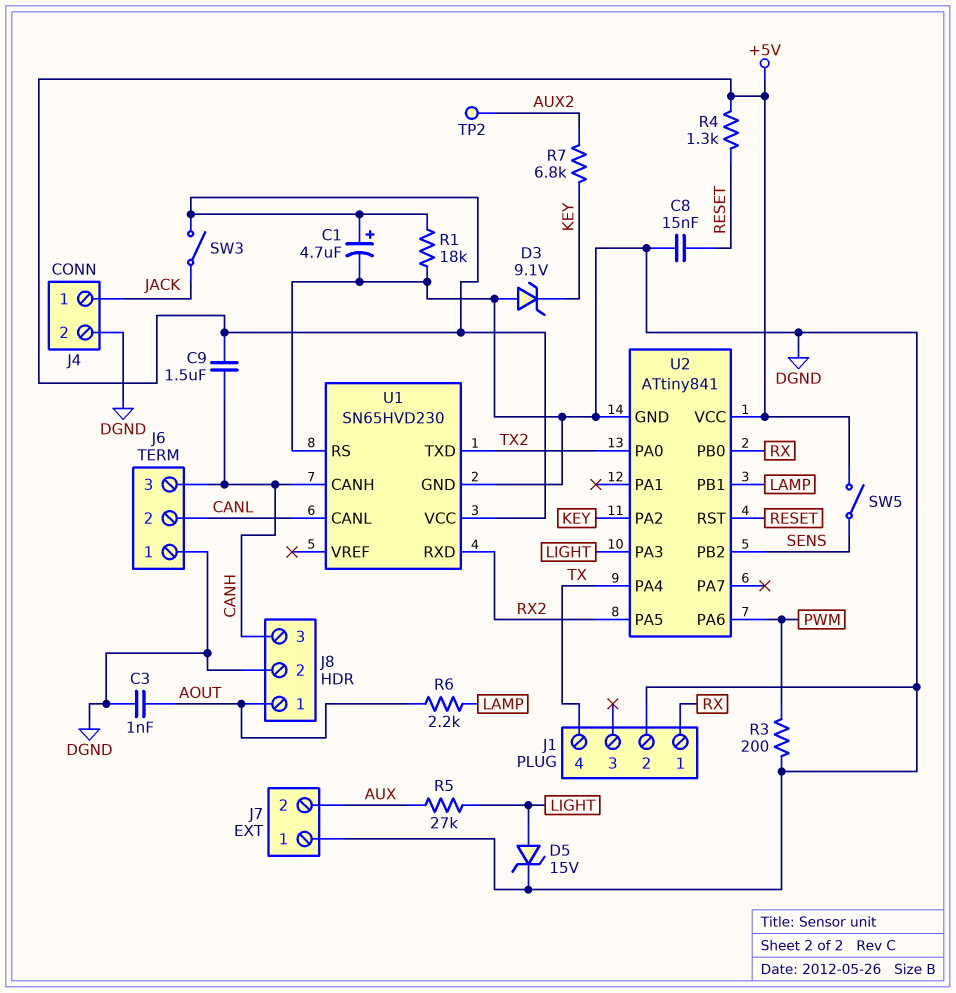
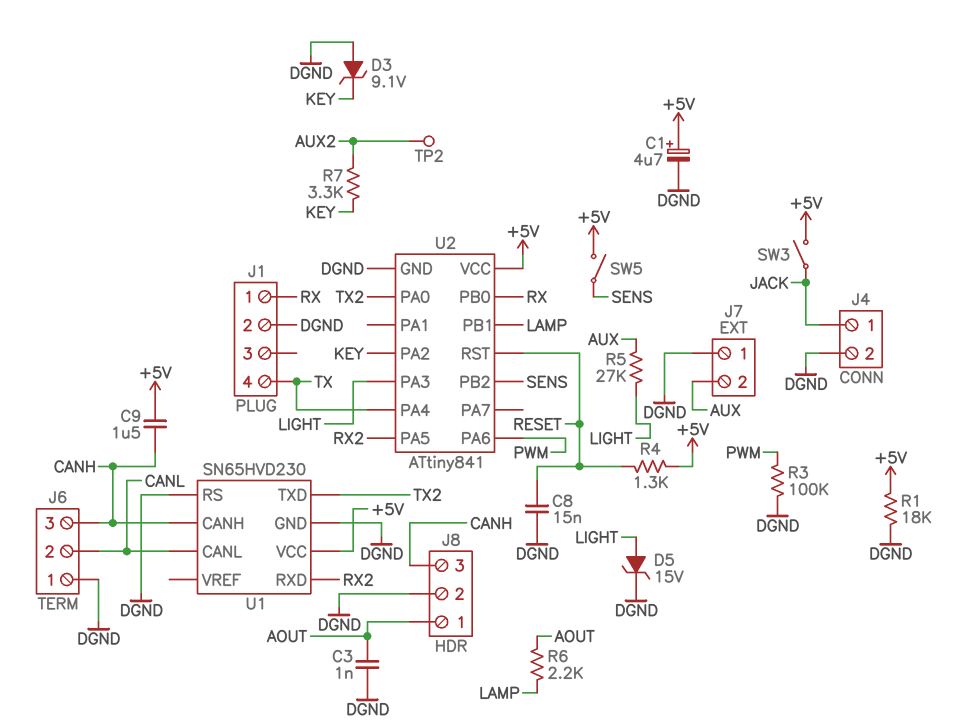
R3: 200 (DGND, PWM) -> 100k (DGND, PWM)
R7: 6.8k (AUX2, KEY) -> 3.3k (AUX2, KEY)

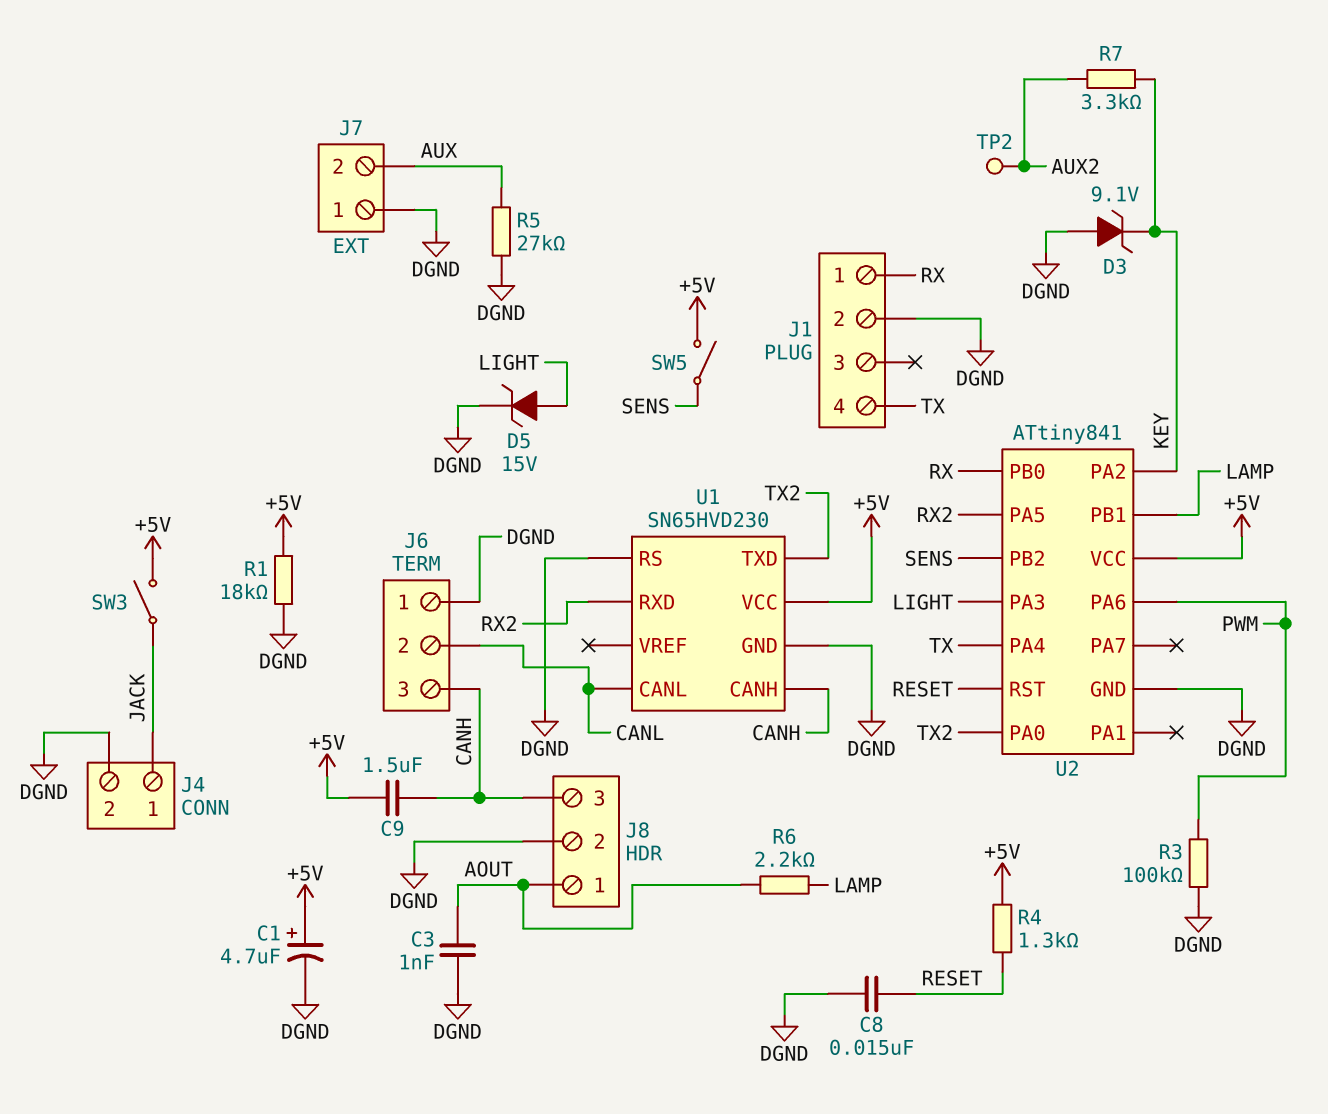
R5: 27k (AUX, LIGHT) -> 27k (AUX, DGND)

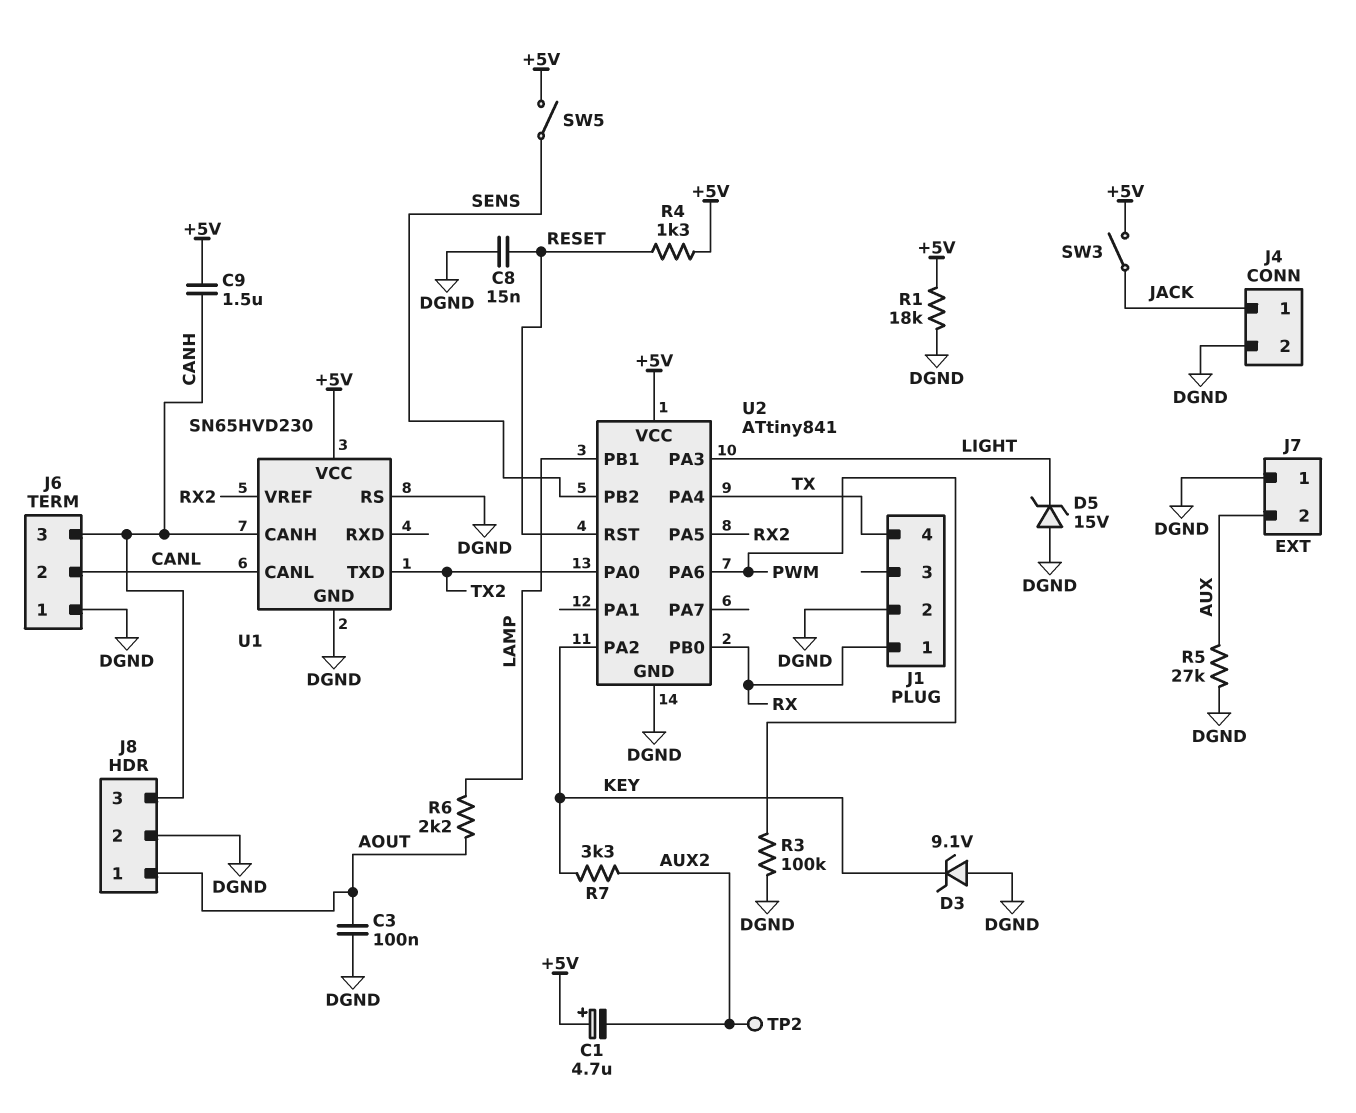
C1: 4.7uF (plus +5V, minus DGND) -> 4.7uF (plus +5V, minus AUX2)
C3: 1nF (AOUT, DGND) -> 100nF (AOUT, DGND)
D5: zener 15V (A LIGHT, K DGND) -> zener 15V (A DGND, K LIGHT)
U1 pin RXD: RX2 -> none
U1 pin VREF: none -> RX2

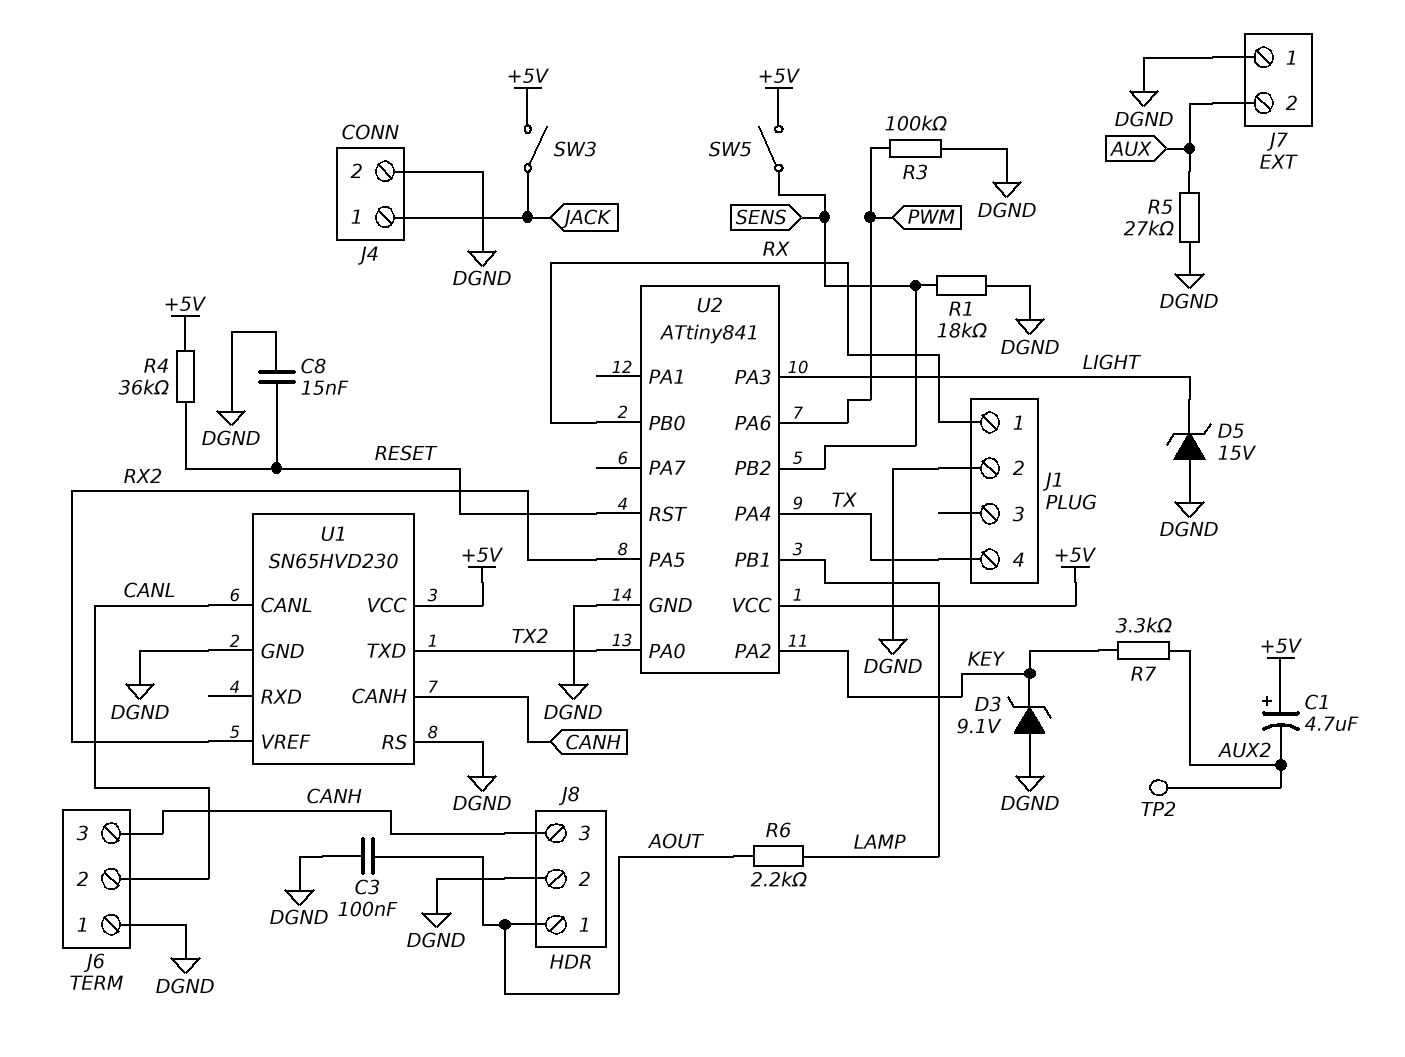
C9: 1.5uF (+5V, CANH) -> none
R1: 18k (+5V, DGND) -> 18k (DGND, SENS)
R4: 1.3k (+5V, RESET) -> 36k (+5V, RESET)

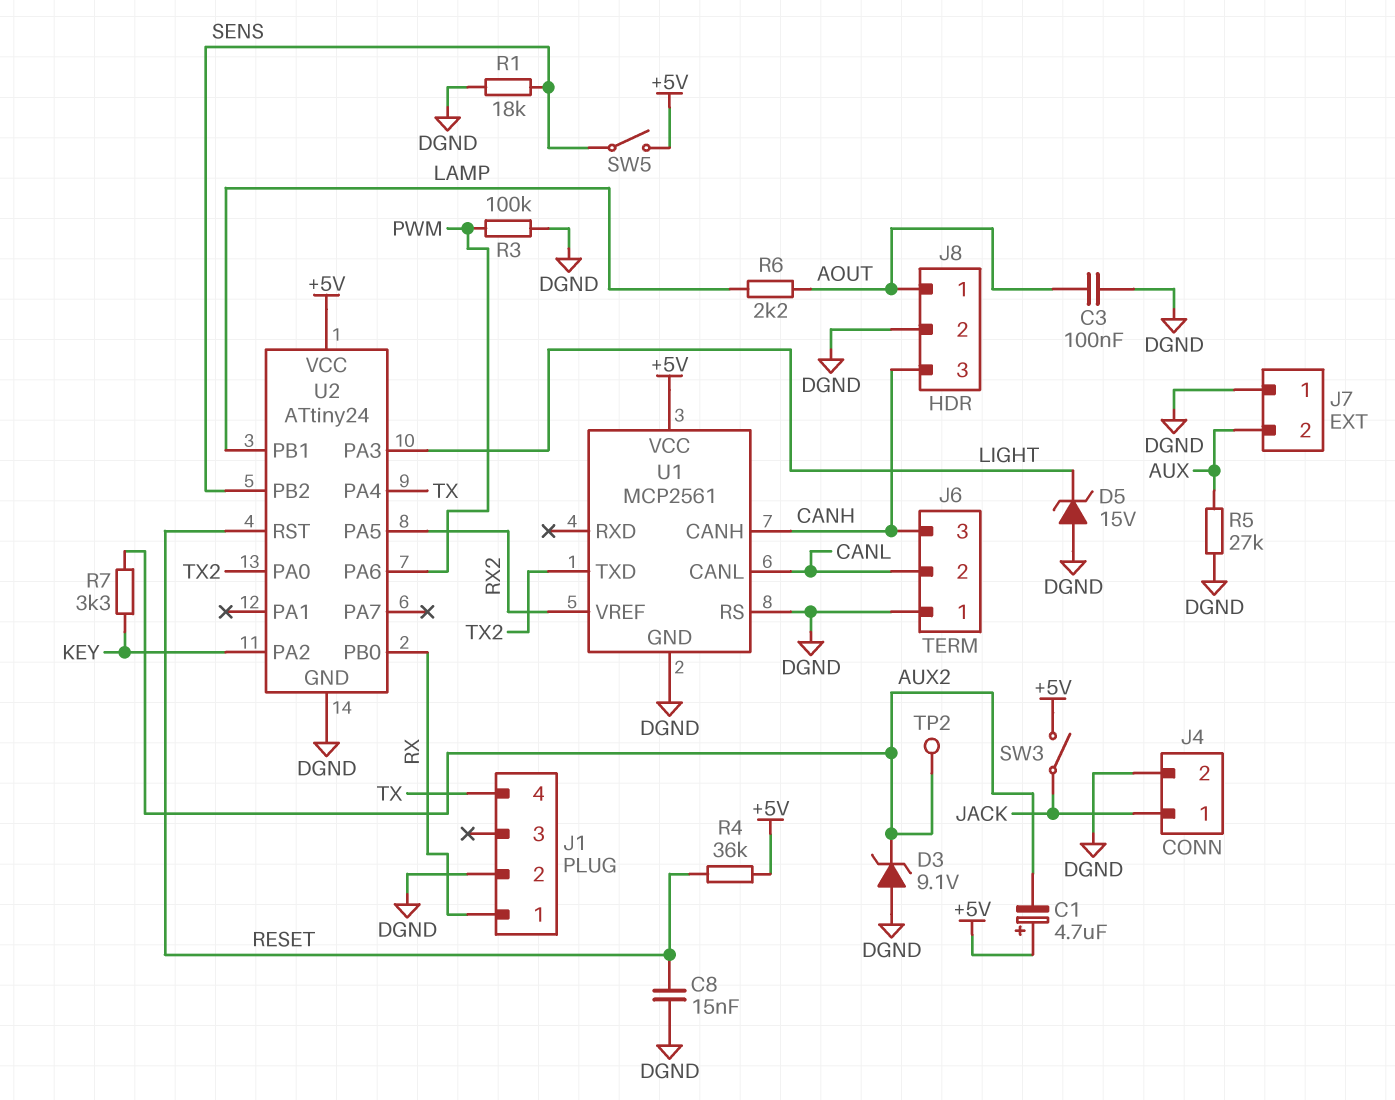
D3: zener 9.1V (A DGND, K KEY) -> zener 9.1V (A DGND, K AUX2)
U1: SN65HVD230 -> MCP2561
U2: ATtiny841 -> ATtiny24

